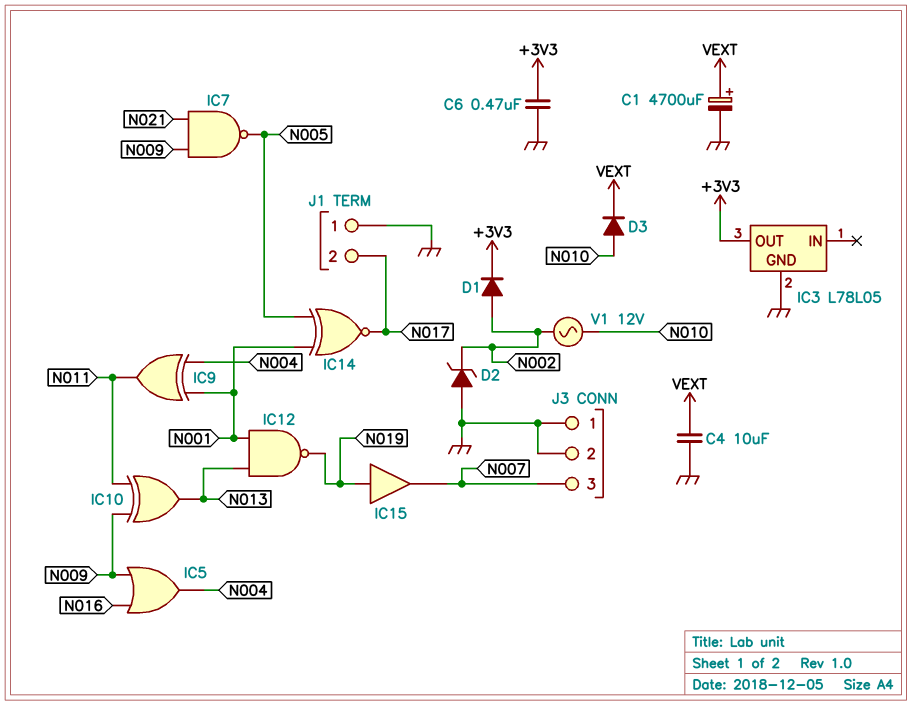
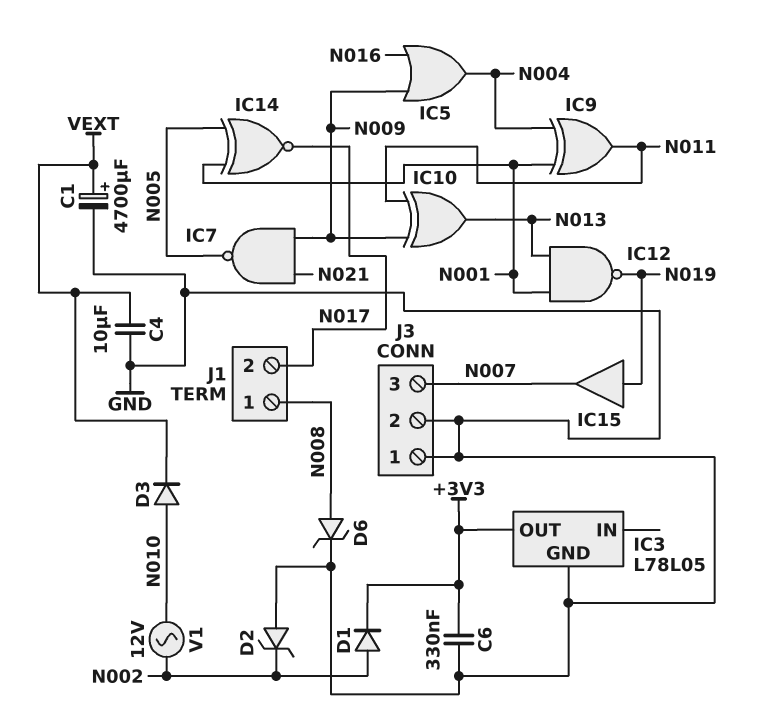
C6: 470nF (+3V3, GND) -> 330nF (+3V3, GND)
D6: none -> zener (A N008, K GND)
J1 pin 1: GND -> N008

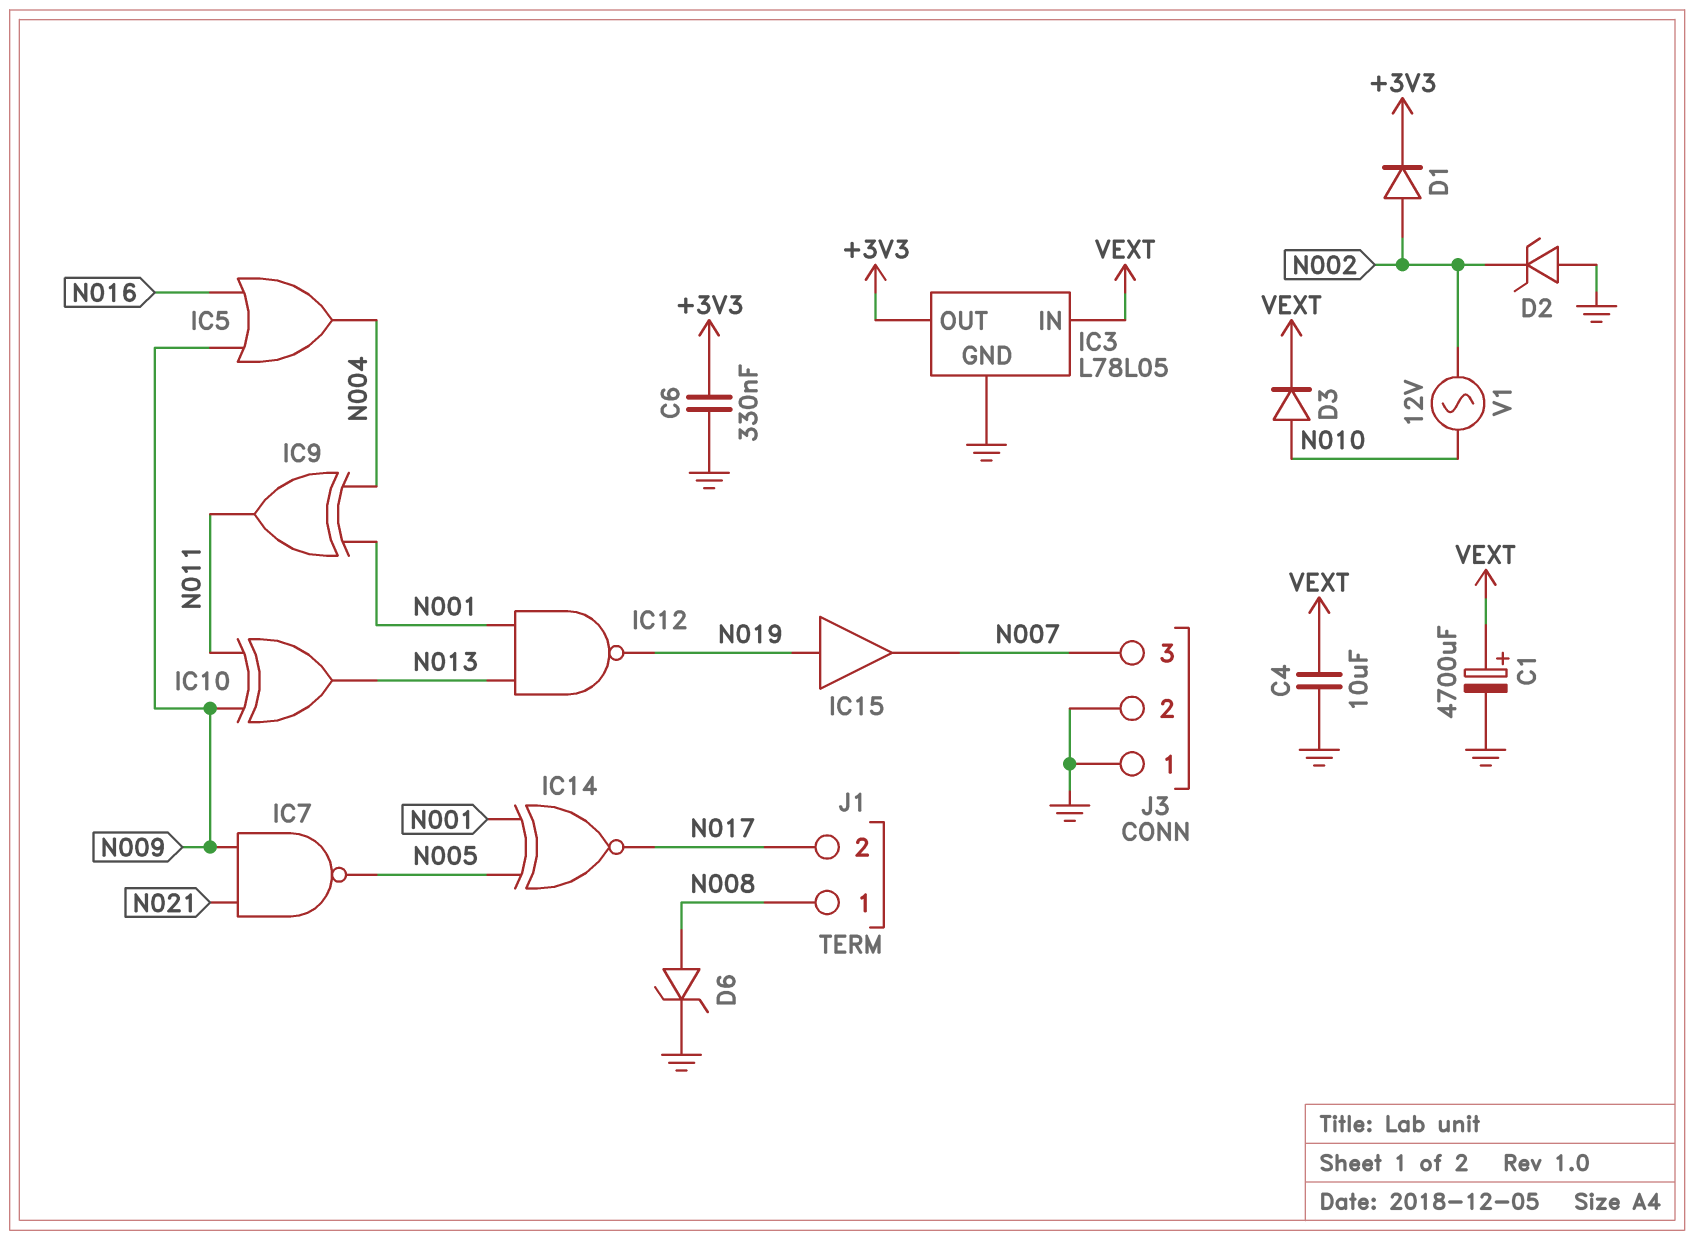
IC3 pin IN: none -> VEXT

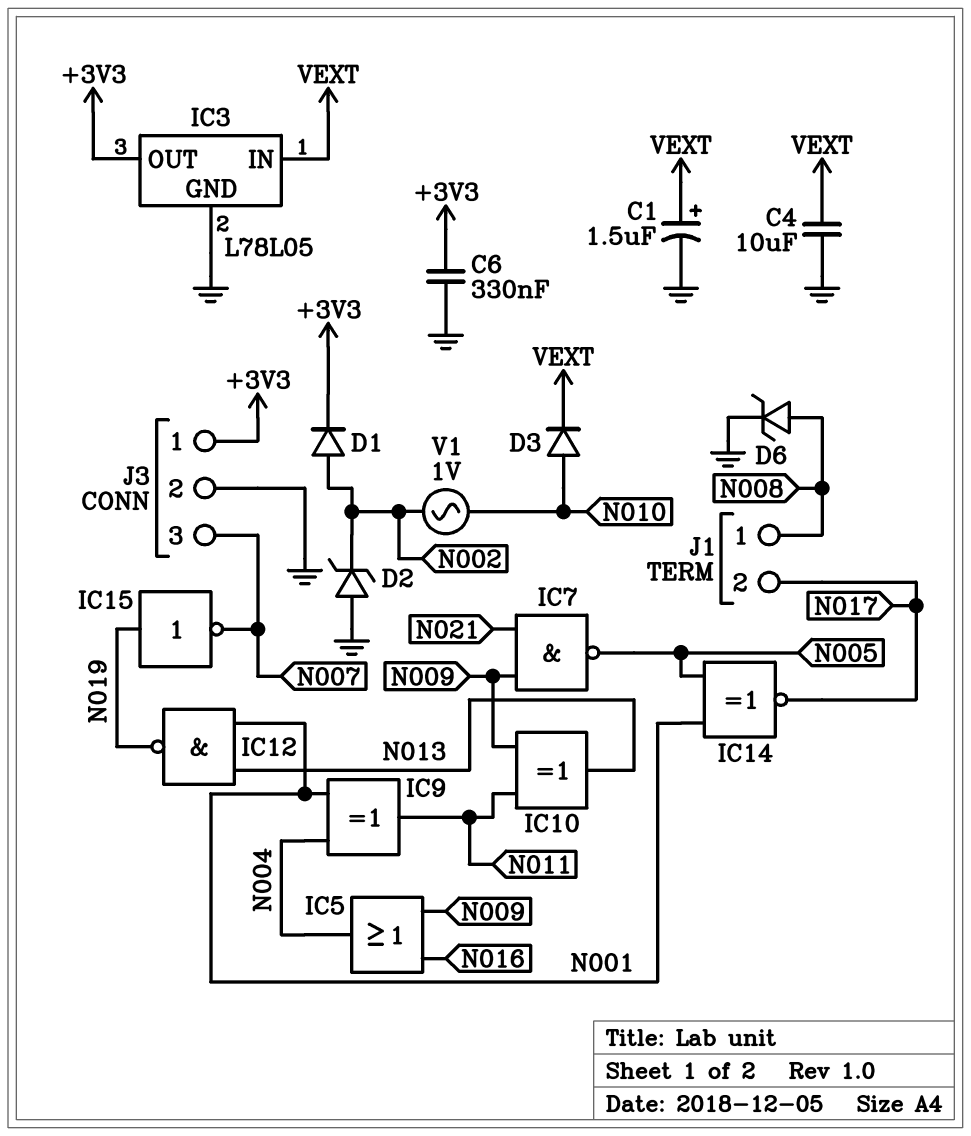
C1: 4700uF (plus VEXT, minus GND) -> 1.5uF (plus VEXT, minus GND)
IC15: buffer (in N019, out N007) -> NOT (in N019, out N007)
J3 pin 1: GND -> +3V3
V1: AC 12V (N002, N010) -> AC 1V (N002, N010)

